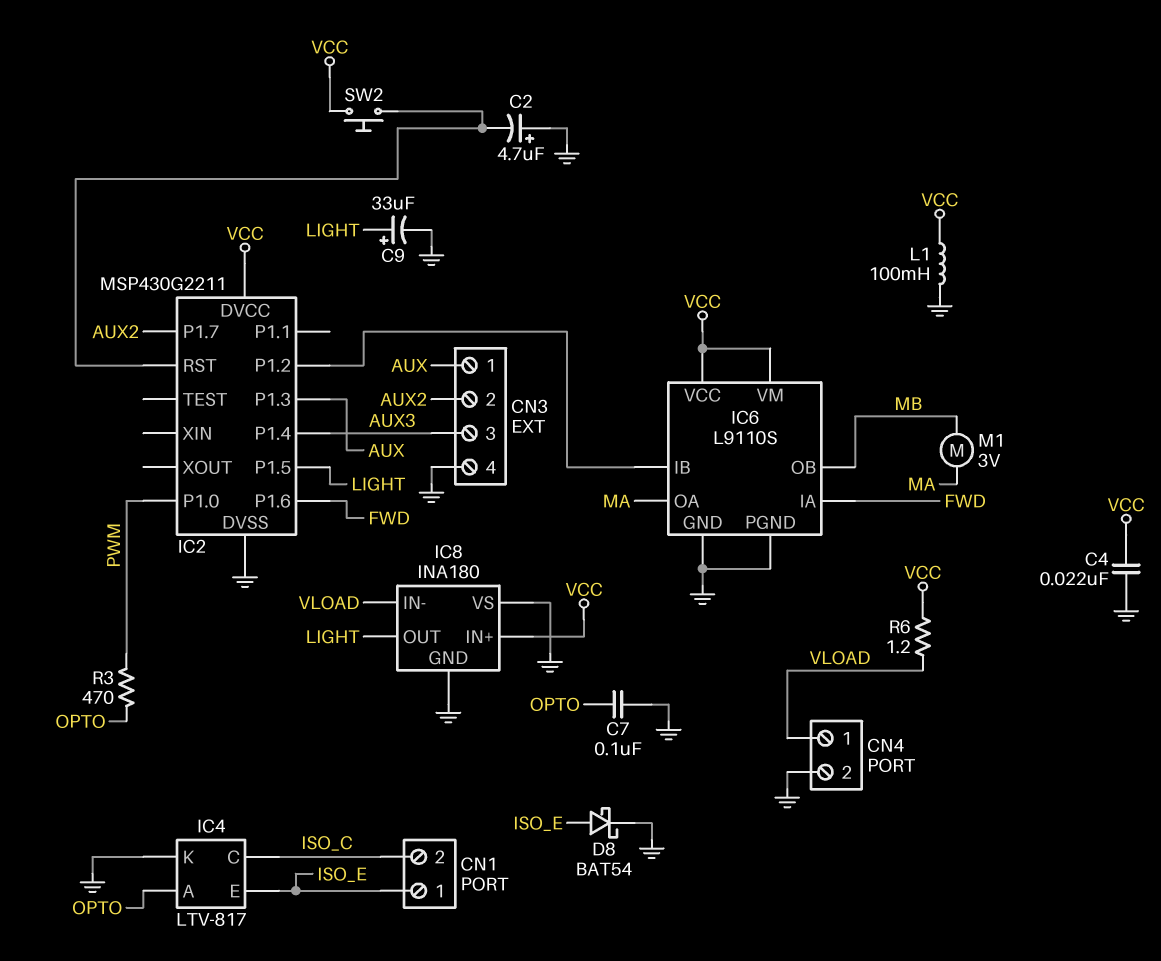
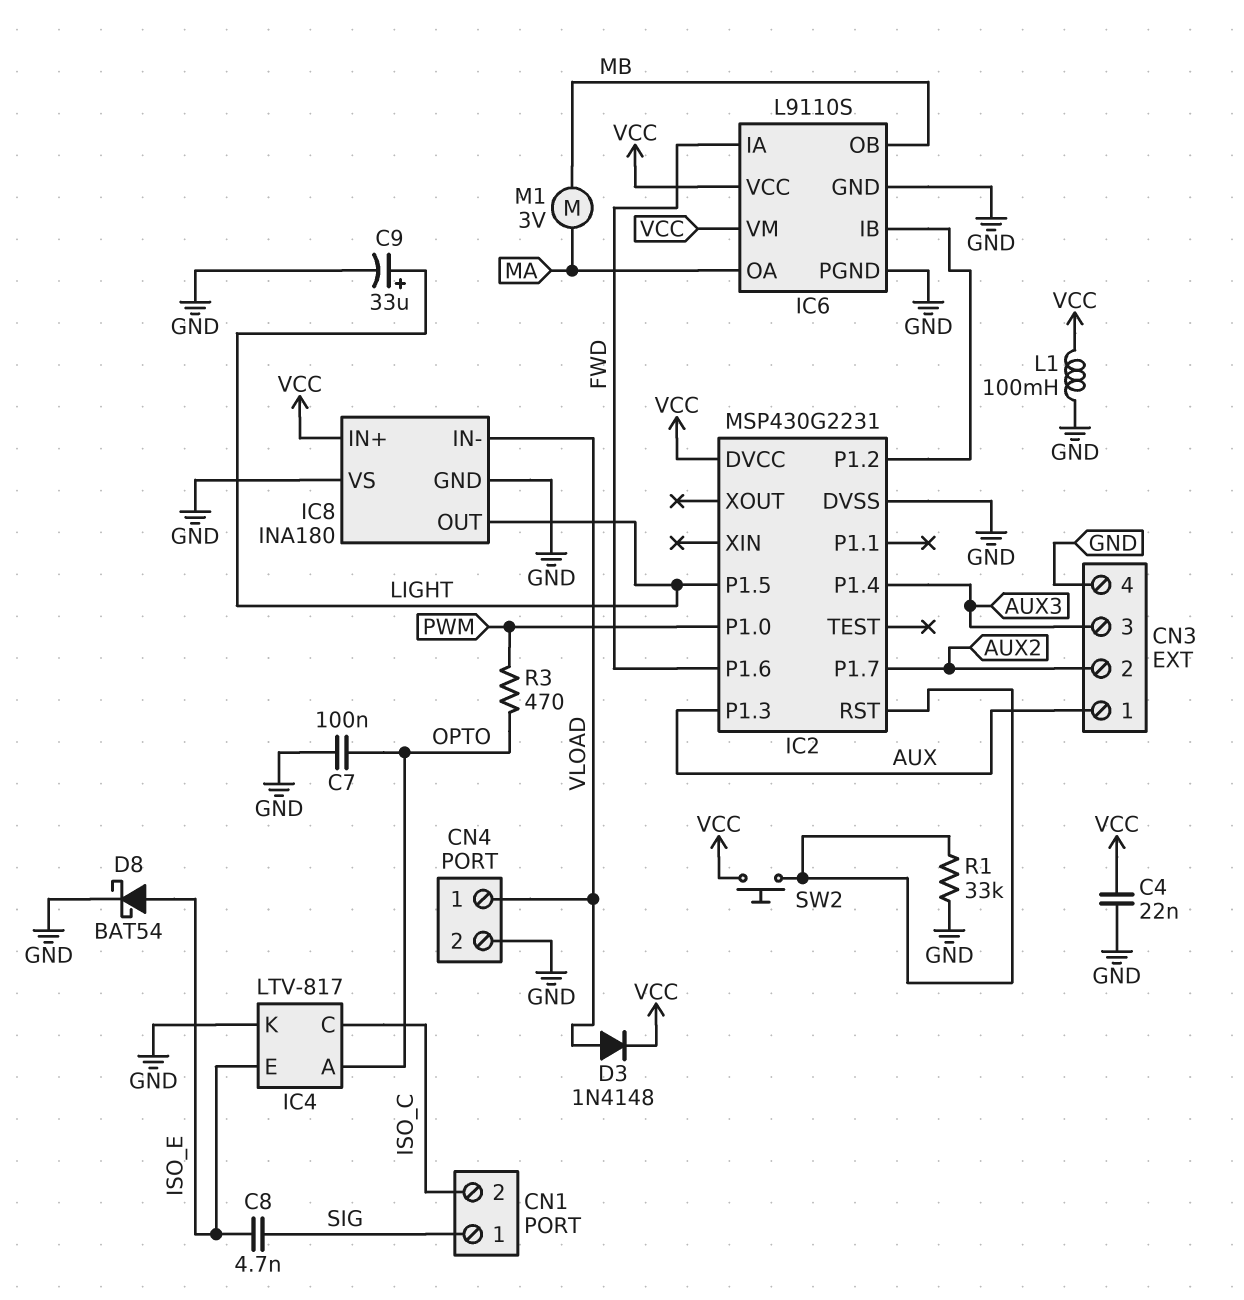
C2: 4.7uF (plus GND, minus IC2/RST) -> none
C8: none -> 4.7nF (ISO_E, SIG)
CN1 pin 1: ISO_E -> SIG
D3: none -> diode 1N4148 (A VLOAD, K VCC)
IC2: MSP430G2211 -> MSP430G2231
R1: none -> 33k (GND, IC2/RST)
R6: 1.2 (VCC, VLOAD) -> none

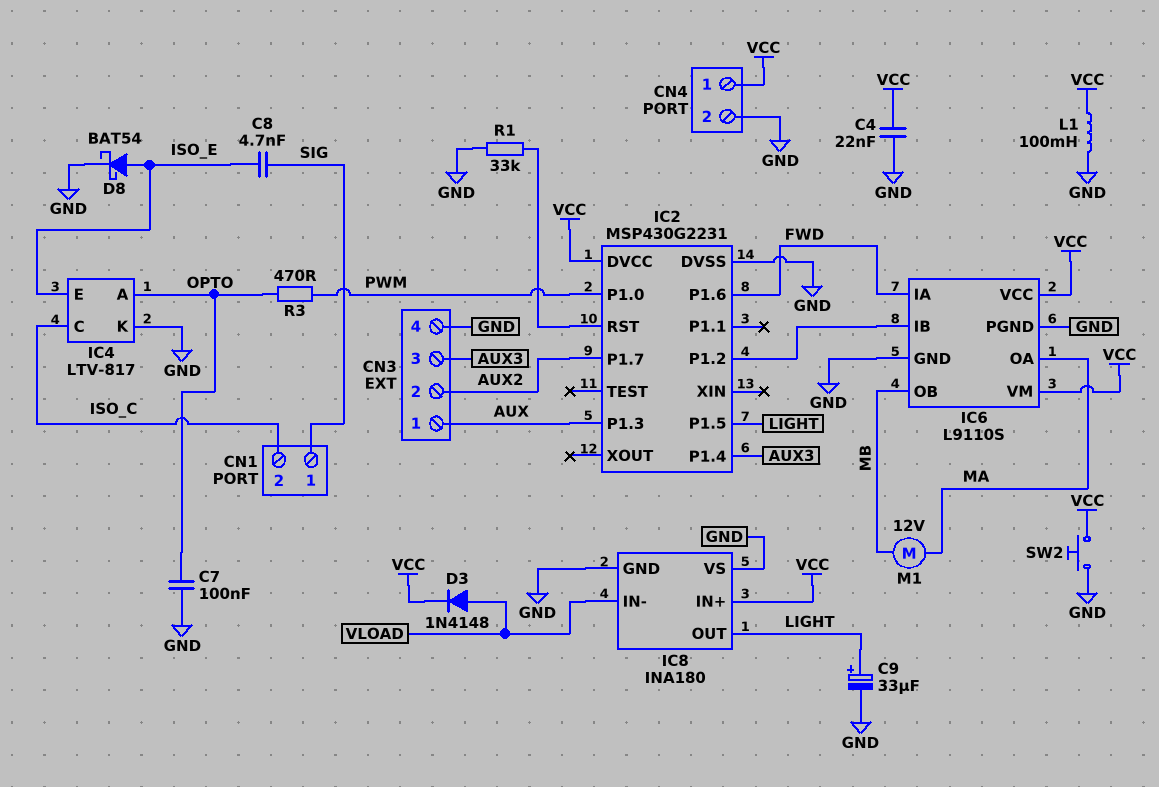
CN4 pin 1: VLOAD -> VCC
M1: motor 3V (MA, MB) -> motor 12V (MA, MB)
SW2: button (IC2/RST, VCC) -> button (GND, VCC)

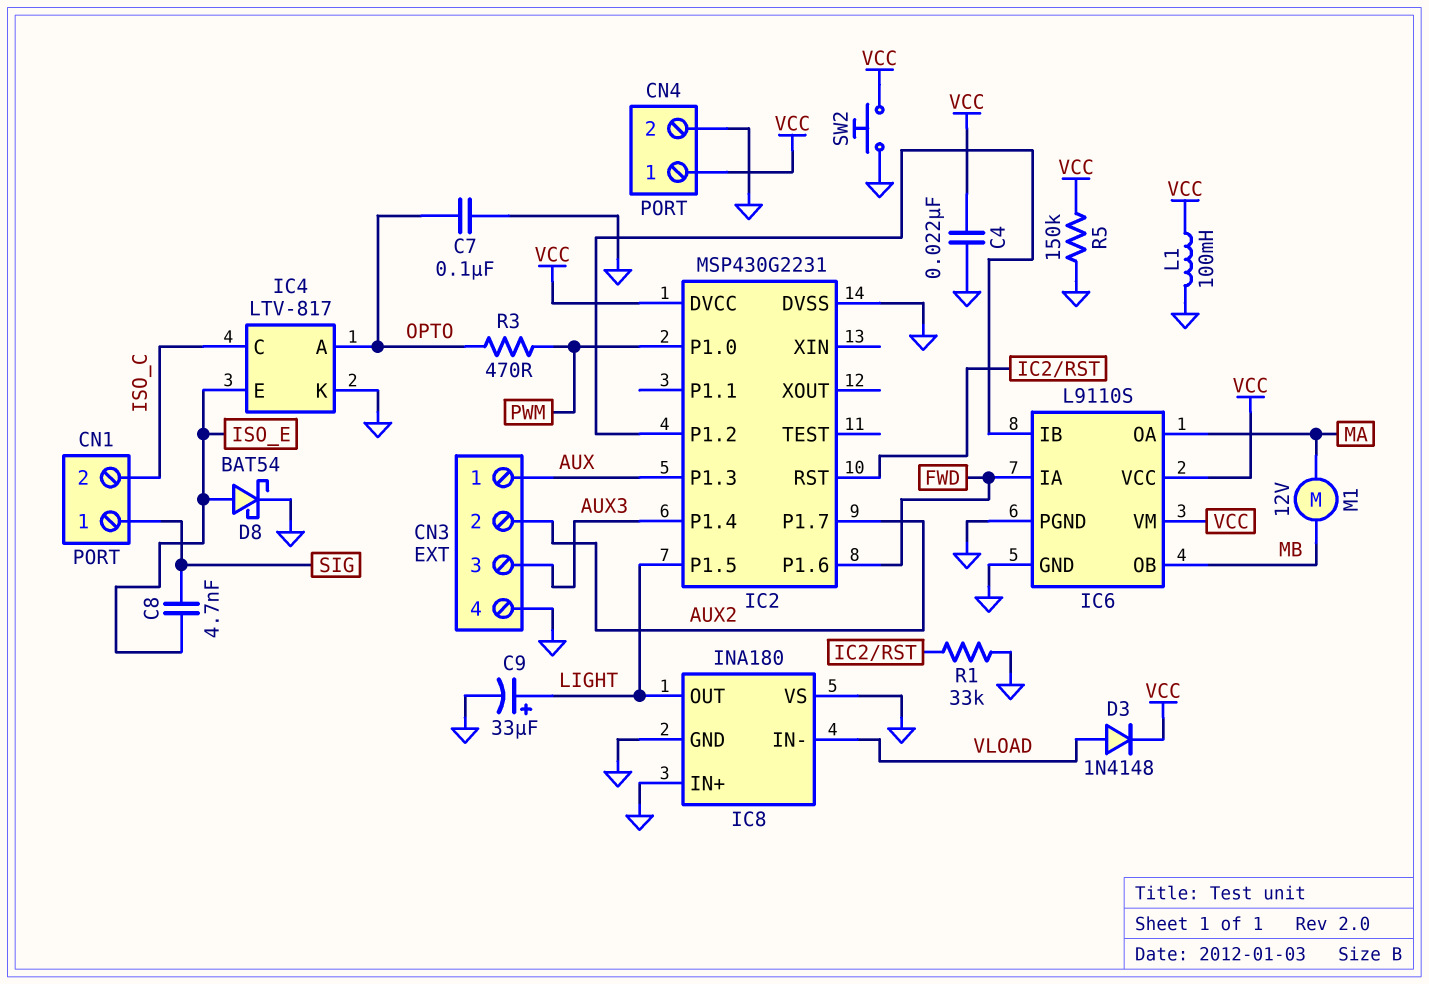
IC8 pin IN+: VCC -> GND
R5: none -> 150k (GND, VCC)

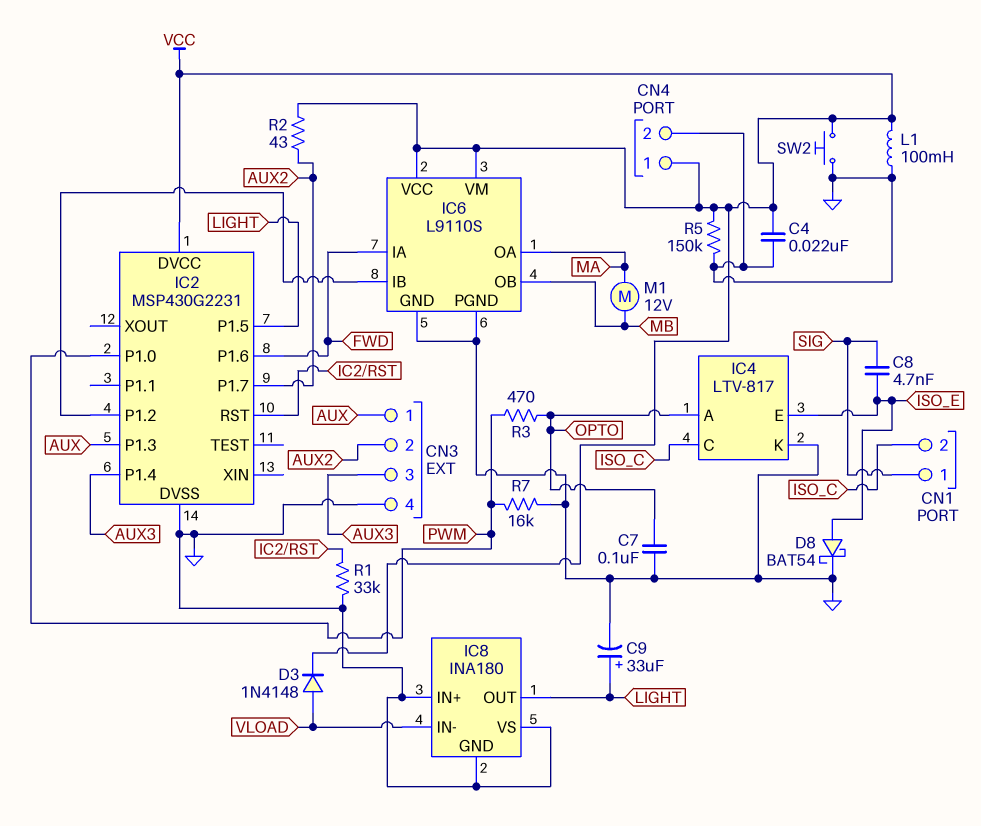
R2: none -> 43 (AUX2, VCC)
R7: none -> 16k (GND, PWM)

